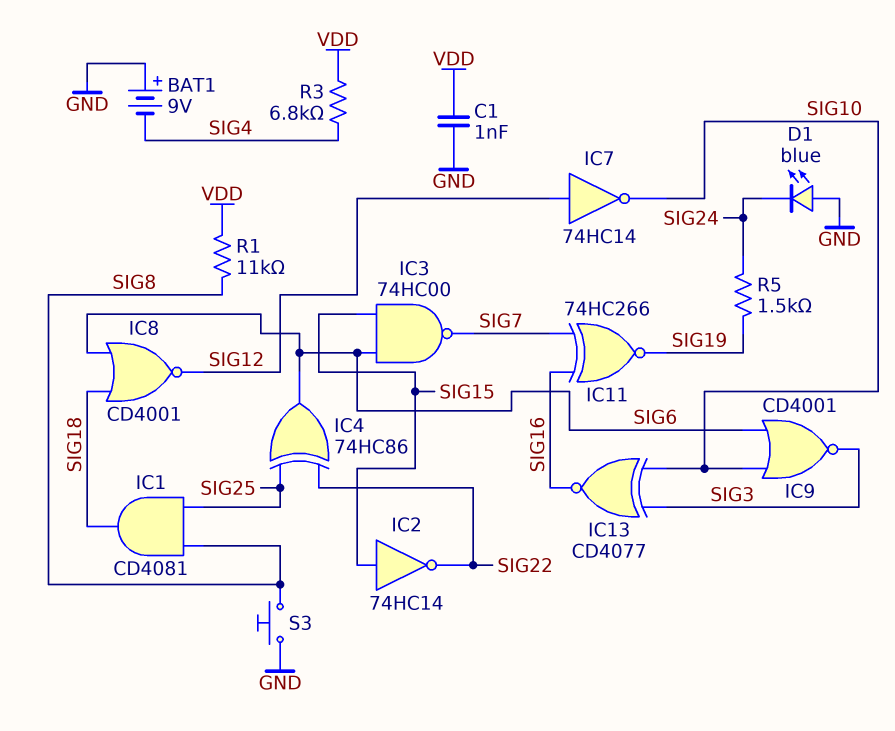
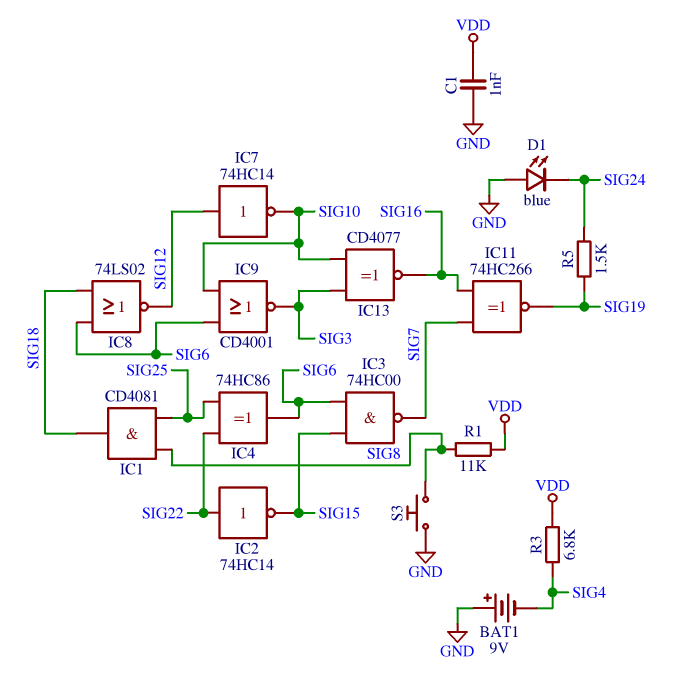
IC2: NOT 74HC14 (in SIG15, out SIG22) -> NOT 74HC14 (in SIG22, out SIG15)
IC8: NOR CD4001 (in SIG6, in SIG18, out SIG12) -> NOR 74LS02 (in SIG6, in SIG18, out SIG12)

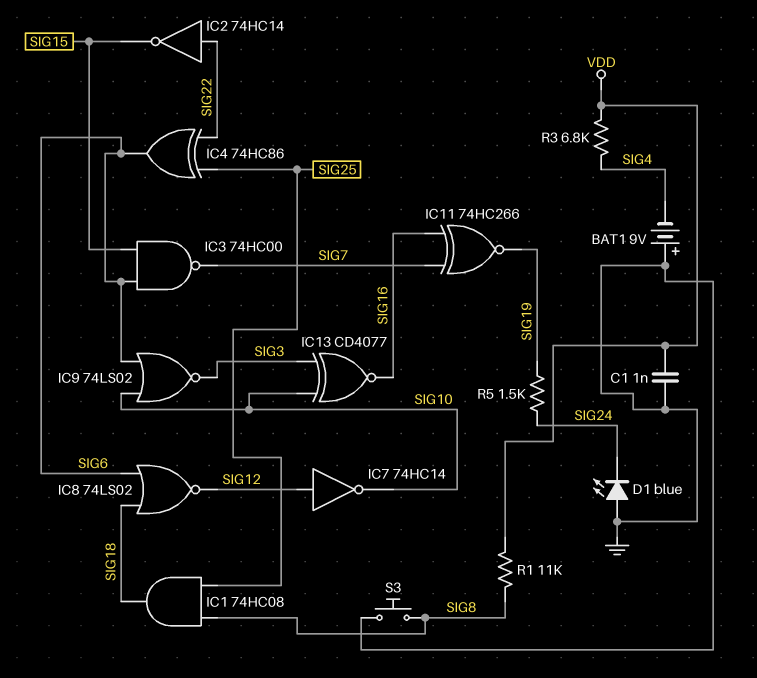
IC1: AND CD4081 (in SIG8, in SIG25, out SIG18) -> AND 74HC08 (in SIG8, in SIG25, out SIG18)
IC9: NOR CD4001 (in SIG6, in SIG10, out SIG3) -> NOR 74LS02 (in SIG6, in SIG10, out SIG3)

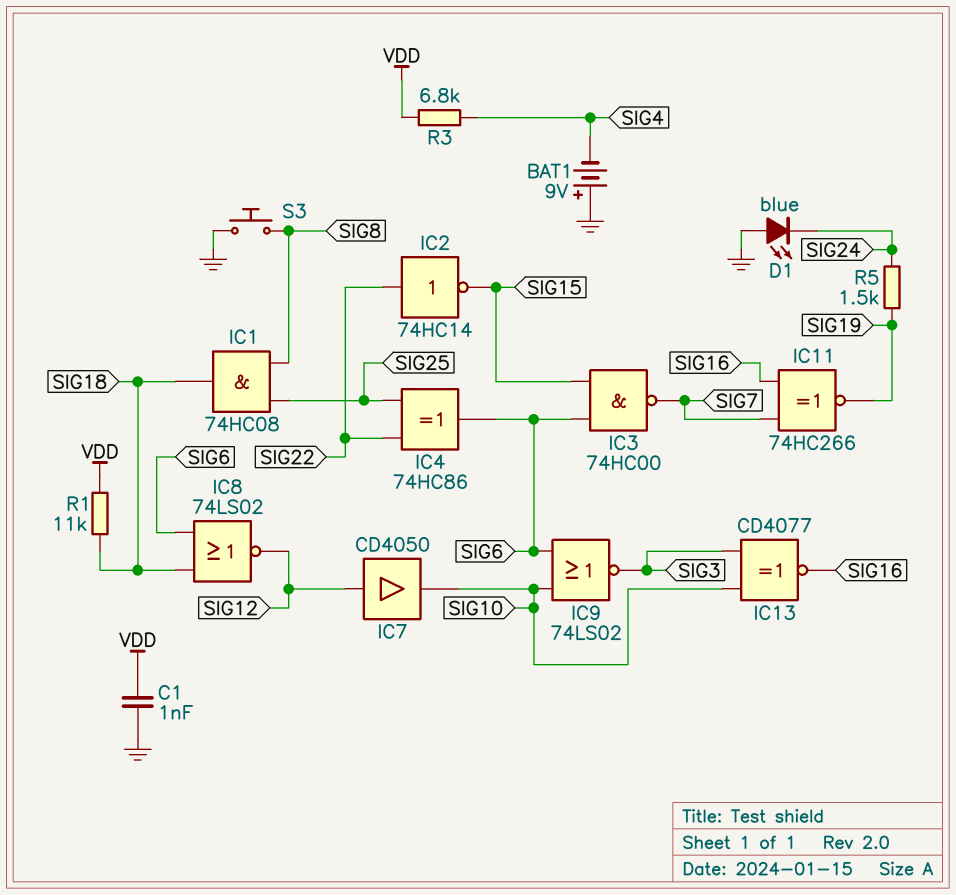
IC7: NOT 74HC14 (in SIG12, out SIG10) -> buffer CD4050 (in SIG12, out SIG10)
R1: 11k (SIG8, VDD) -> 11k (SIG18, VDD)

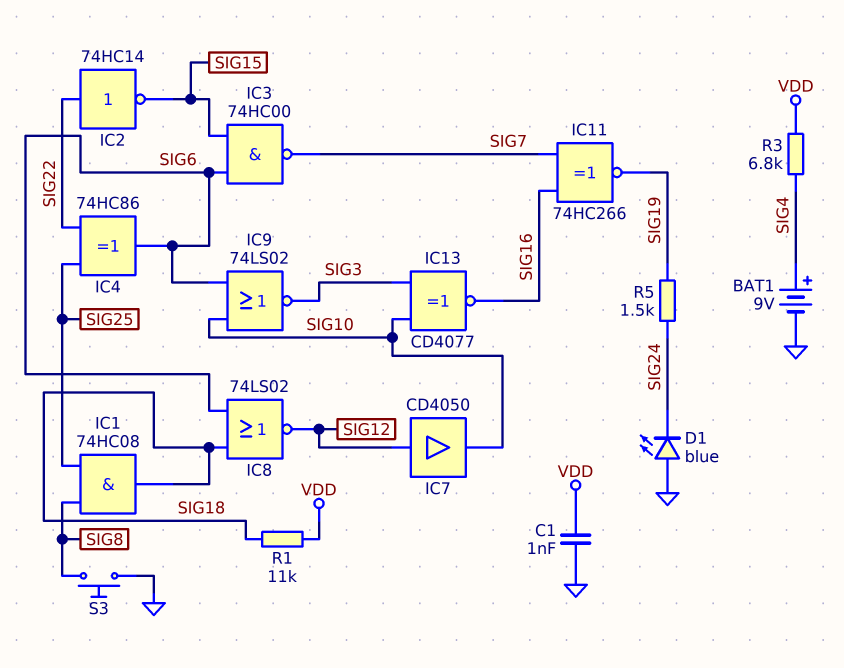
BAT1: 9V (plus GND, minus SIG4) -> 9V (plus SIG4, minus GND)

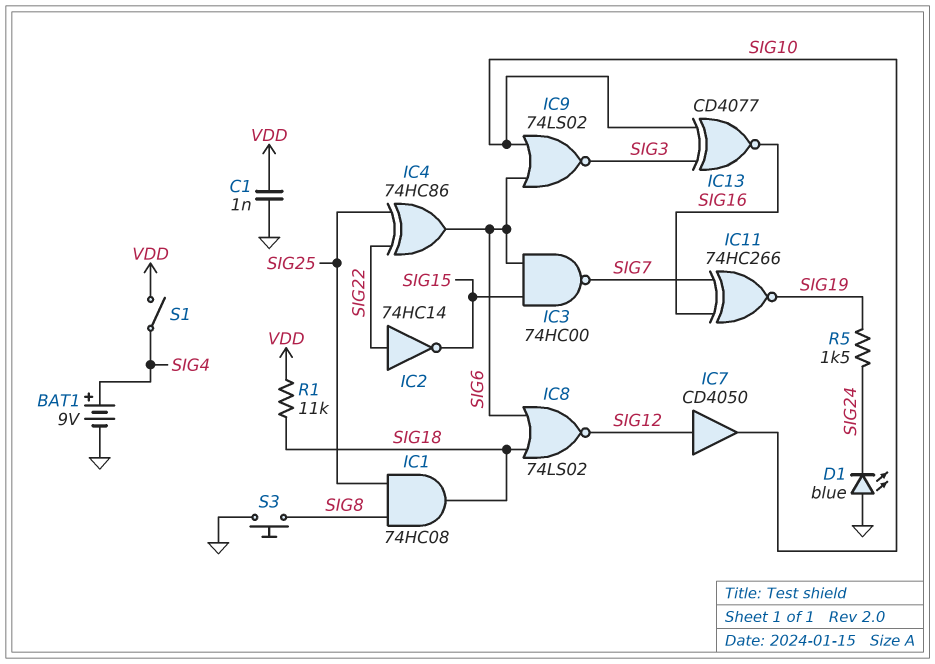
R3: 6.8k (SIG4, VDD) -> none
S1: none -> switch (SIG4, VDD)

